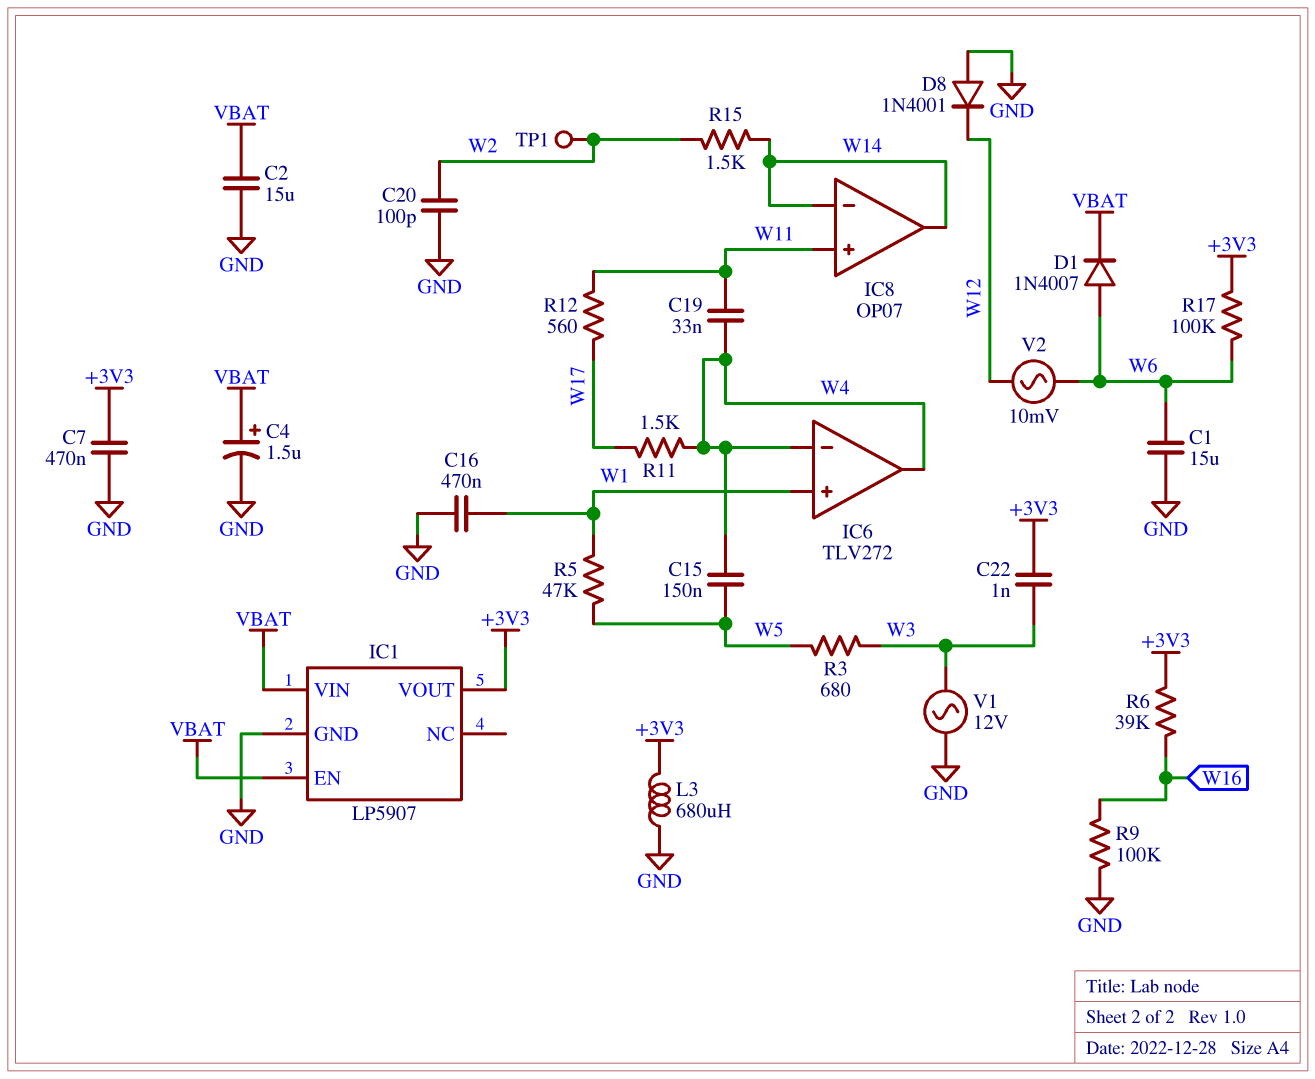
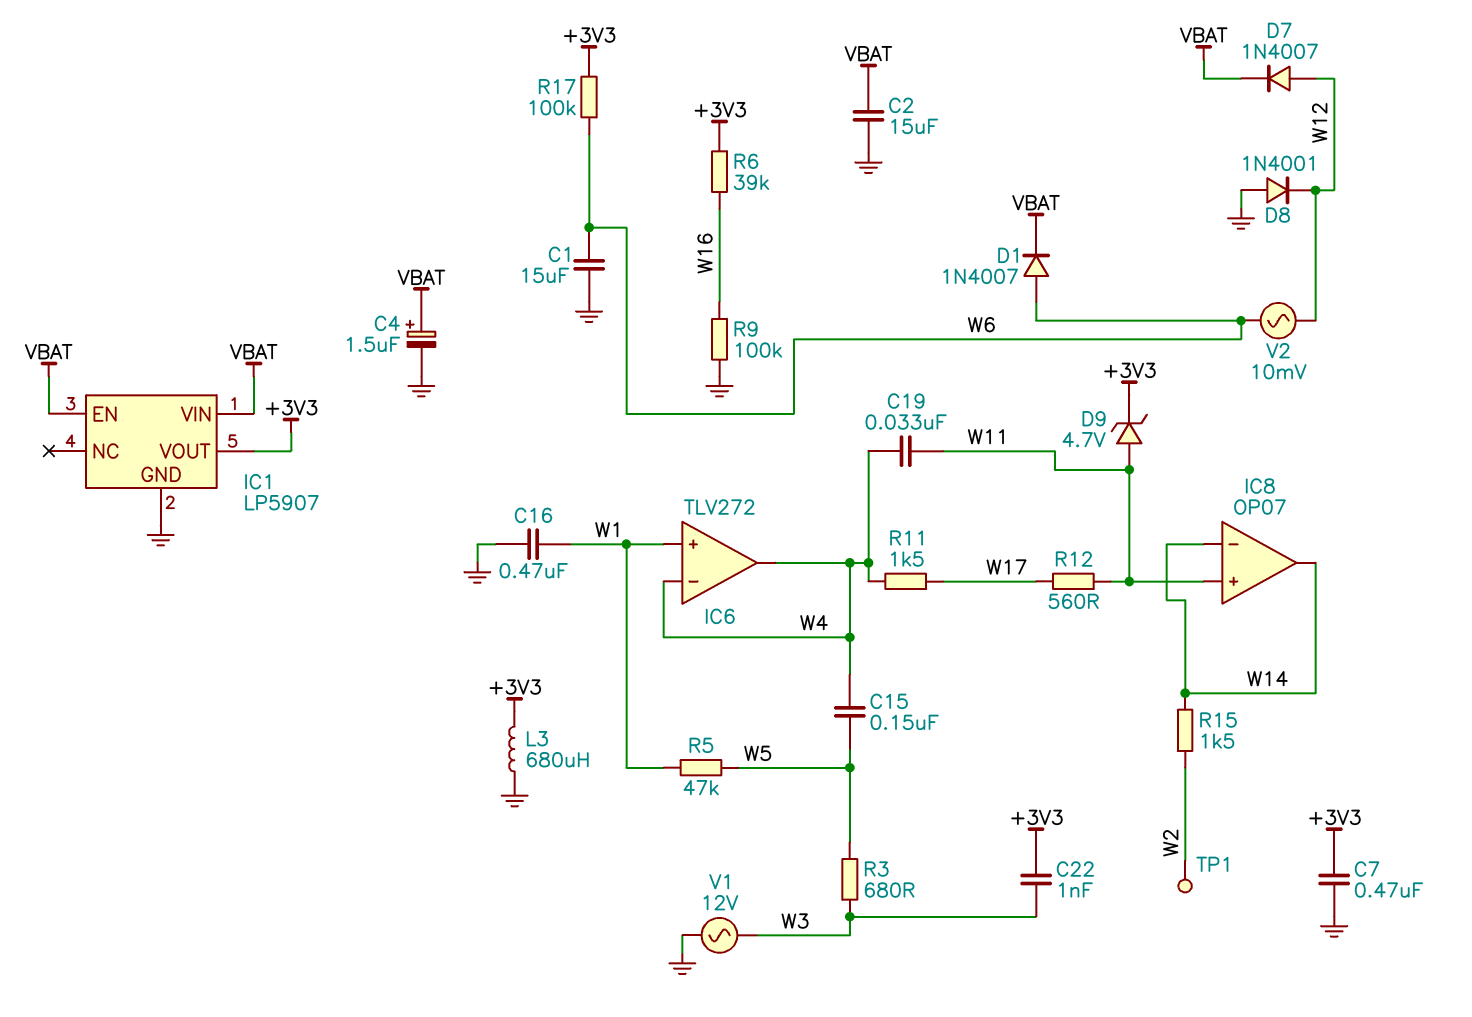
C20: 100pF (GND, W2) -> none
D7: none -> diode 1N4007 (A W12, K VBAT)
D9: none -> zener 4.7V (A W11, K +3V3)

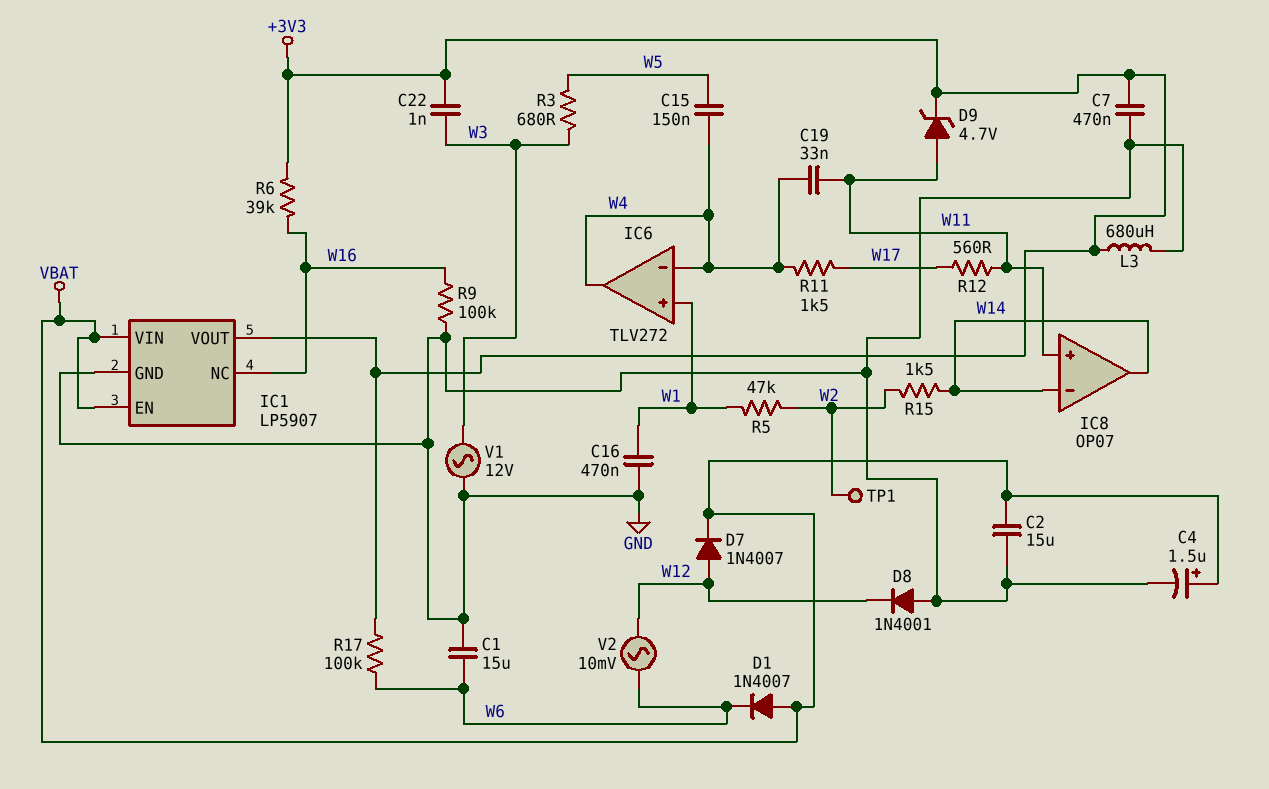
D1: diode 1N4007 (A W6, K VBAT) -> diode 1N4007 (A VBAT, K W6)
IC1 pin NC: none -> W16
R5: 47k (W1, W5) -> 47k (W1, W2)

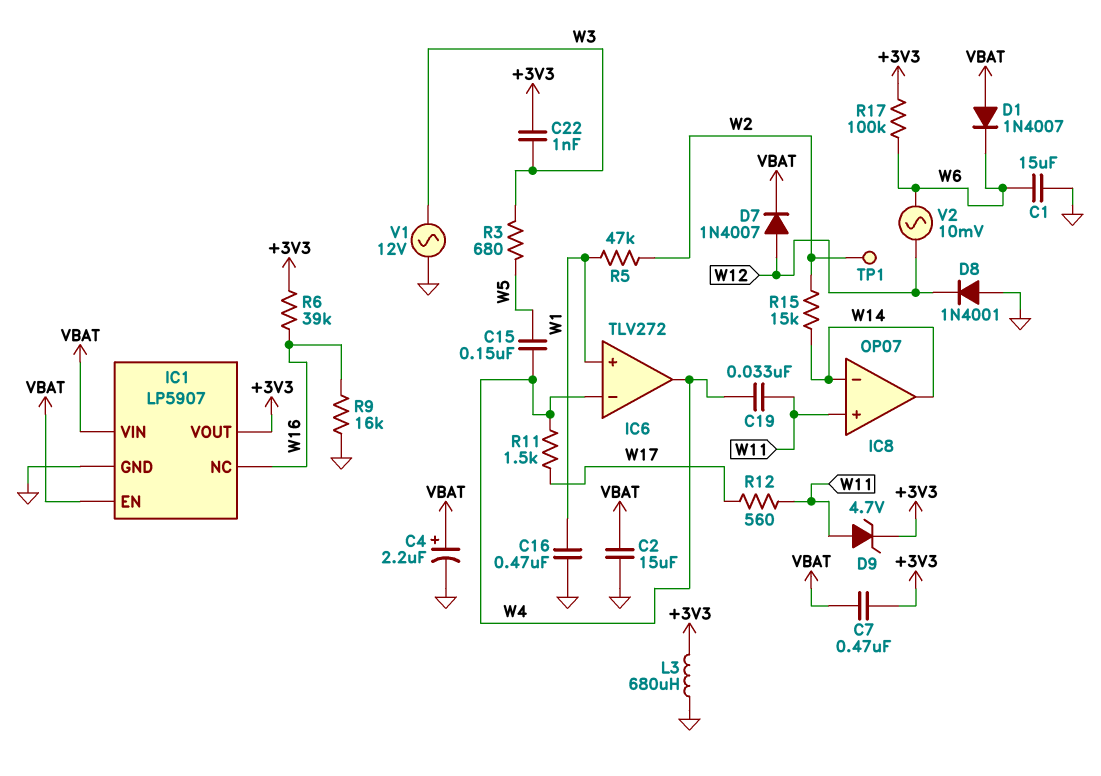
C4: 1.5uF (plus VBAT, minus GND) -> 2.2uF (plus VBAT, minus GND)
C7: 470nF (+3V3, GND) -> 470nF (+3V3, VBAT)
R9: 100k (GND, W16) -> 16k (GND, W16)
R15: 1.5k (W2, W14) -> 15k (W2, W14)

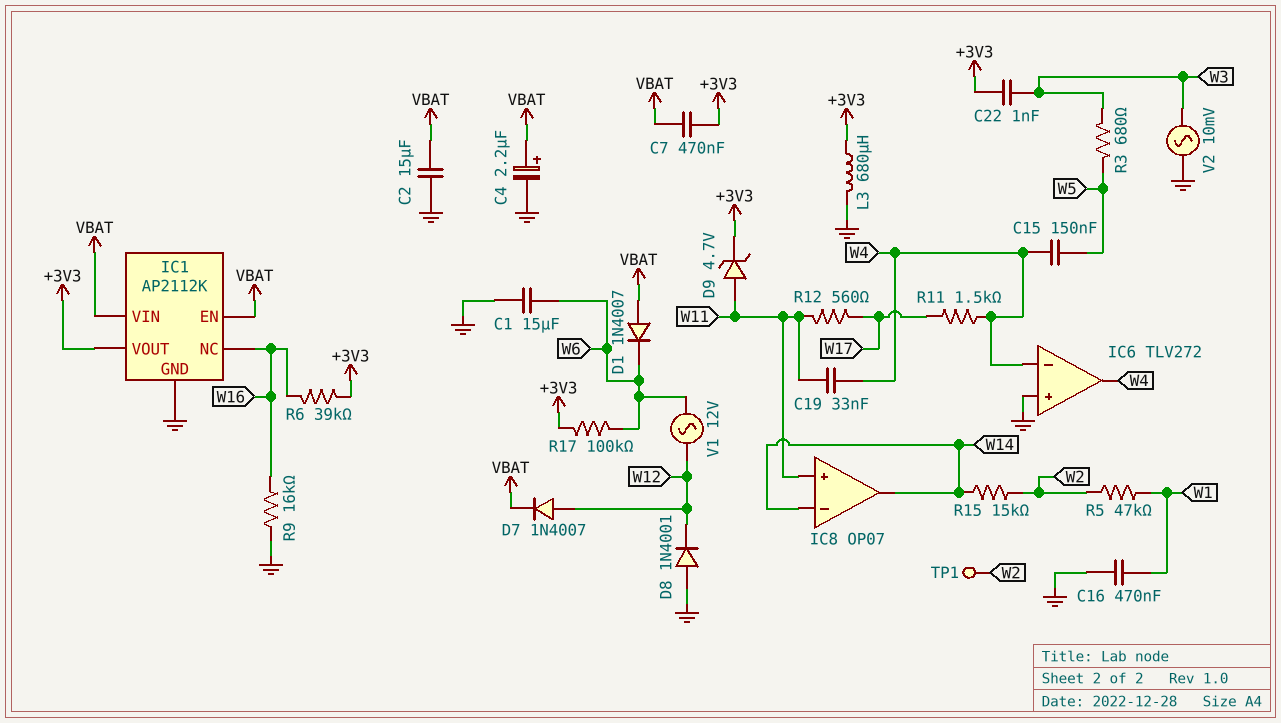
IC1: LP5907 -> AP2112K
IC6 pin in+: W1 -> GND
V1: AC 12V (GND, W3) -> AC 12V (W6, W12)
V2: AC 10mV (W6, W12) -> AC 10mV (GND, W3)

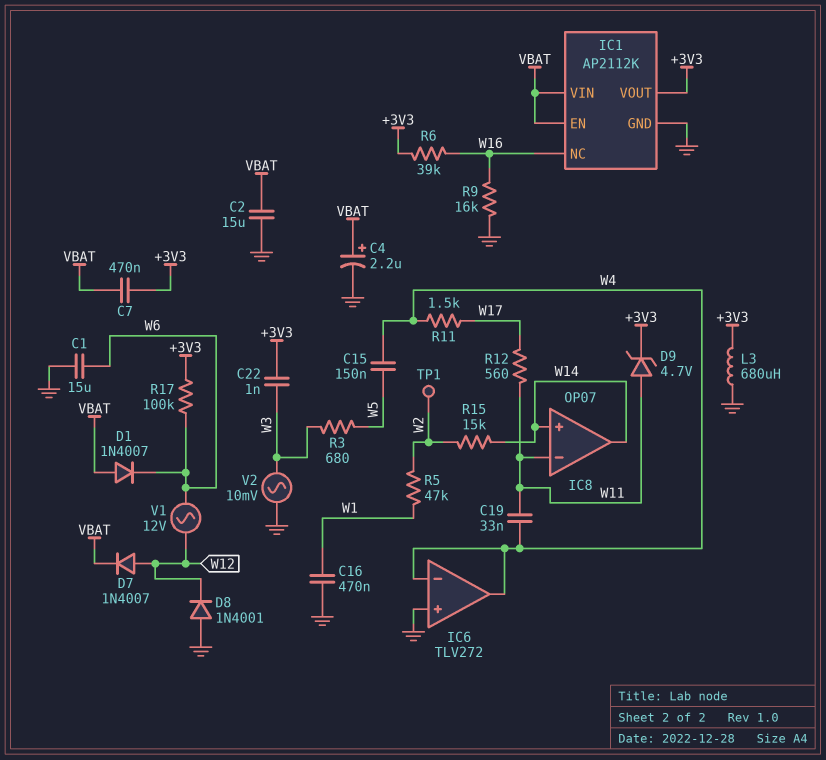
IC8 pin in+: W11 -> W14
IC8 pin in-: W14 -> W11

